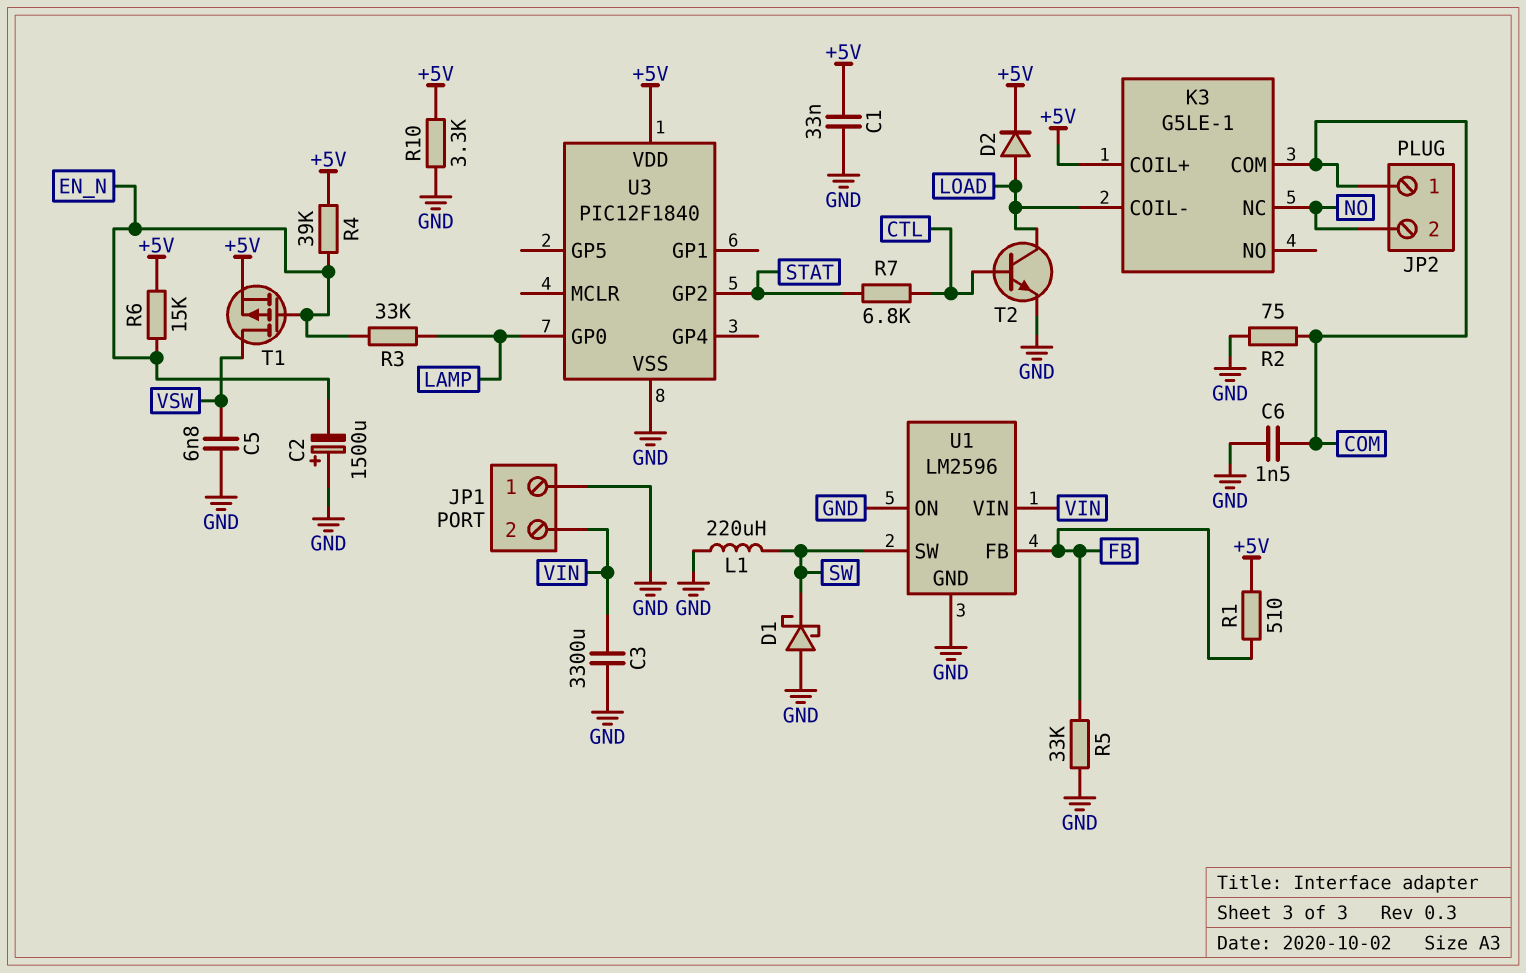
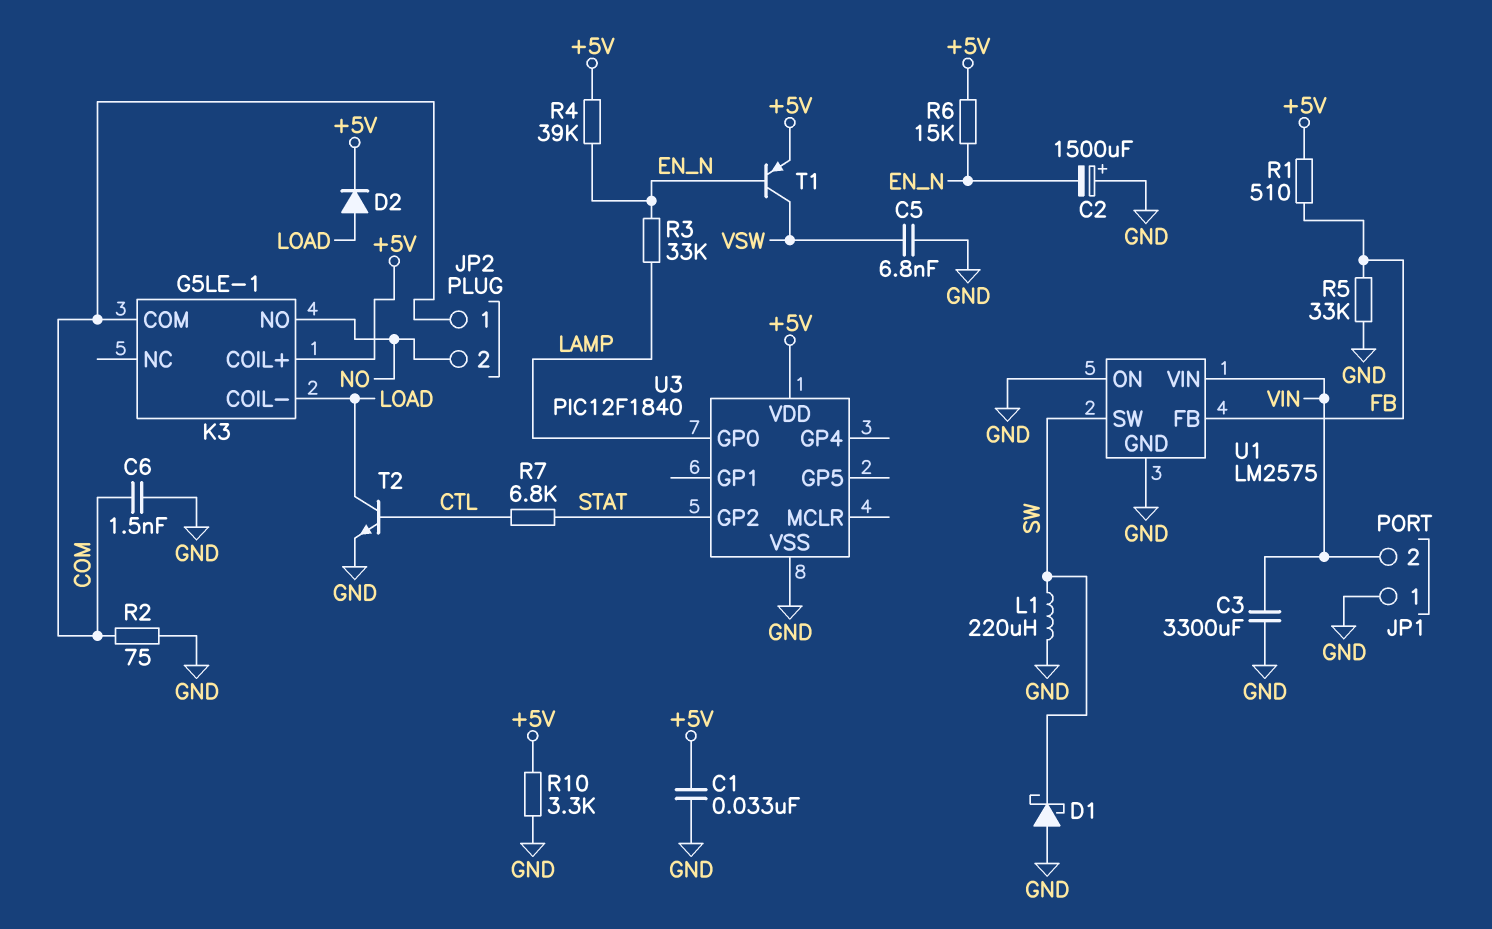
K3 pin NC: NO -> none
K3 pin NO: none -> NO
T1: PMOS (G EN_N, D VSW, S +5V) -> PNP (B EN_N, C VSW, E +5V)
U1: LM2596 -> LM2575

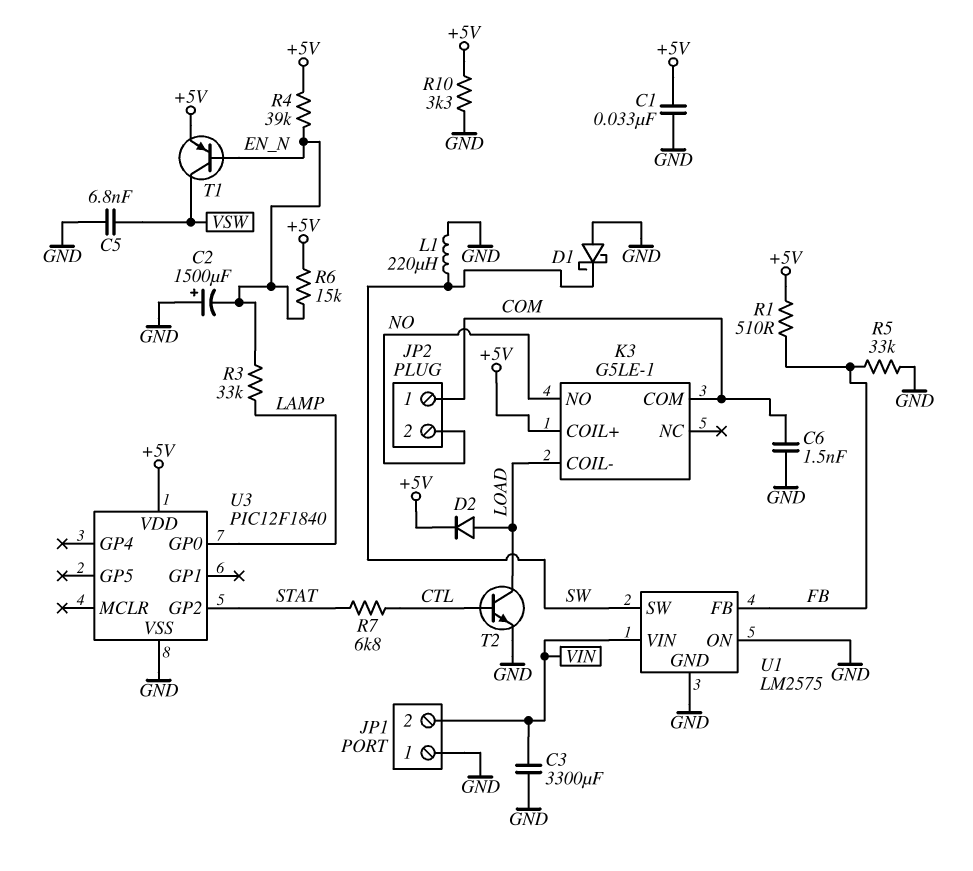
R2: 75 (COM, GND) -> none

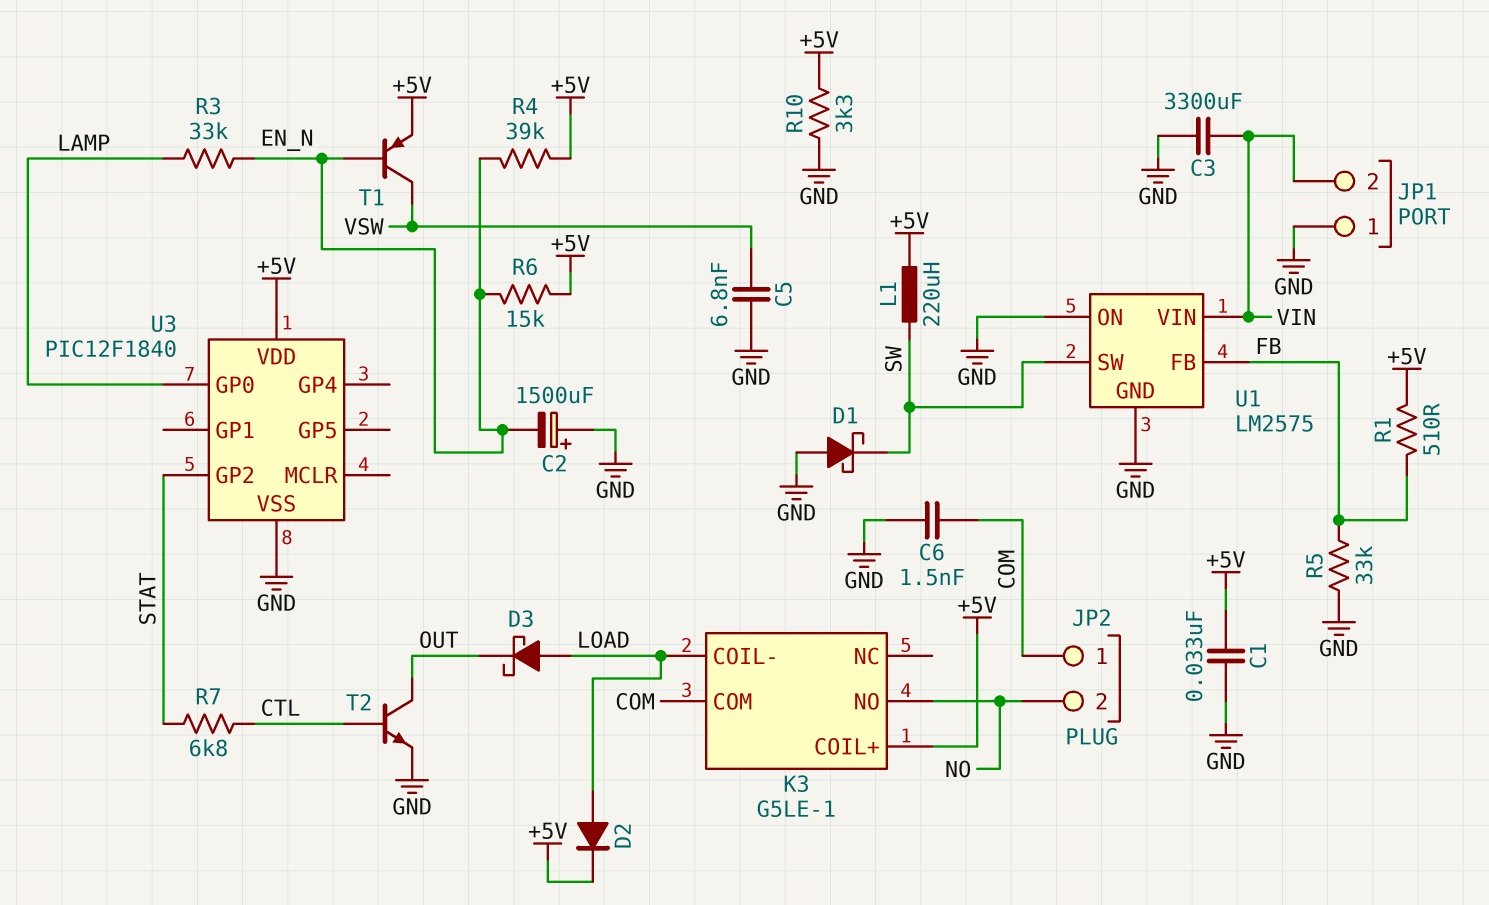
D3: none -> schottky (A LOAD, K OUT)
L1: 220uH (GND, SW) -> 220uH (+5V, SW)
T2: NPN (B CTL, C LOAD, E GND) -> NPN (B CTL, C OUT, E GND)

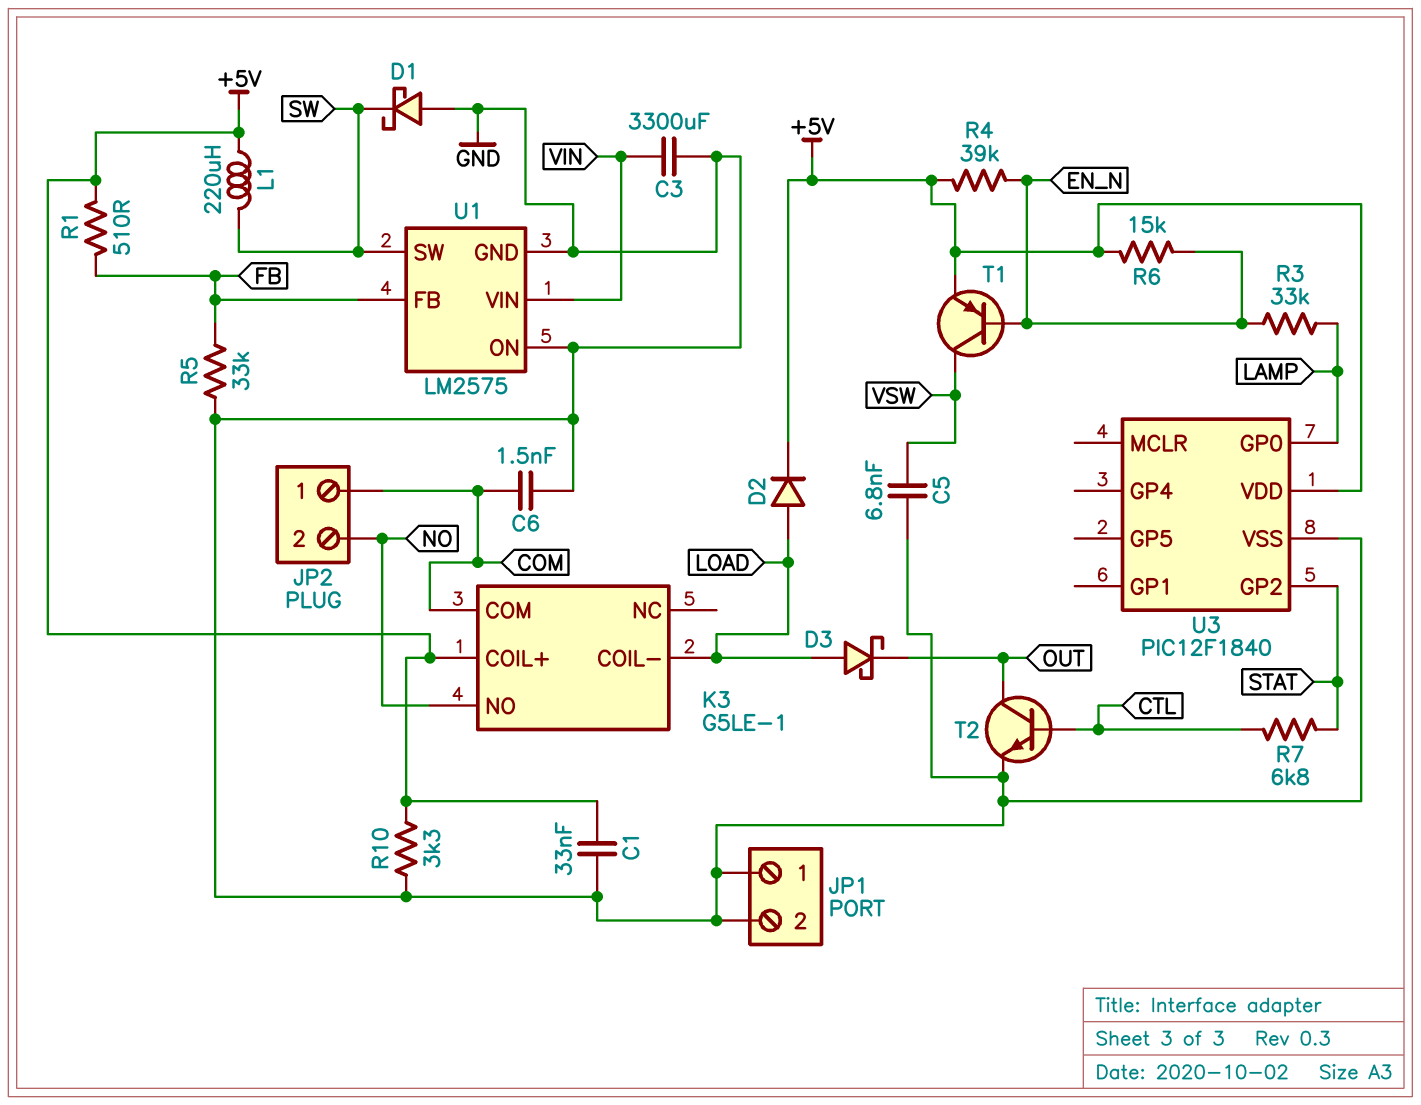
C2: 1500uF (plus GND, minus EN_N) -> none
JP1 pin 2: VIN -> GND

